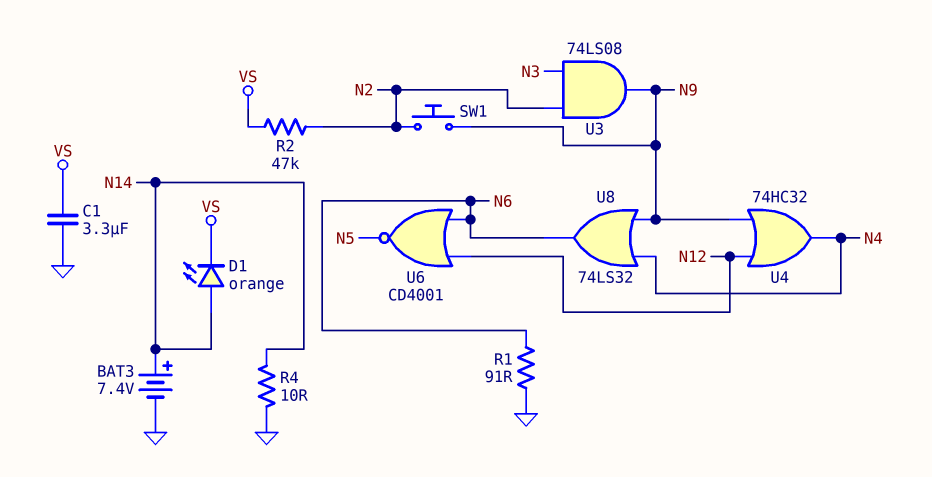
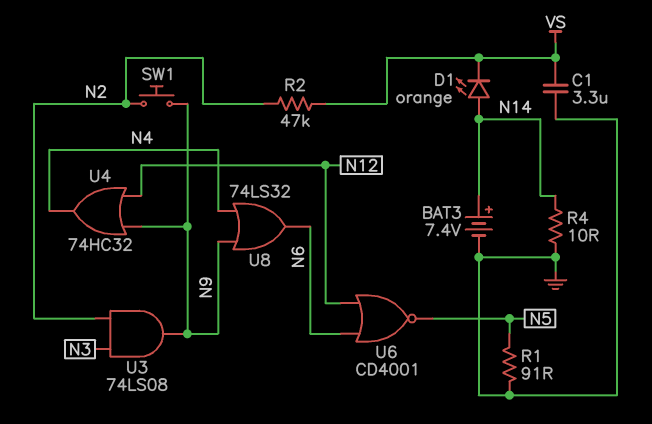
R1: 91 (GND, N6) -> 91 (GND, N5)

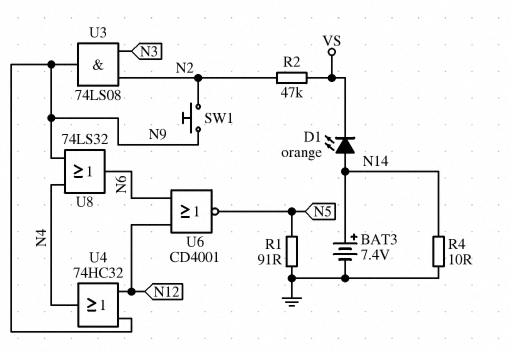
C1: 3.3uF (GND, VS) -> none

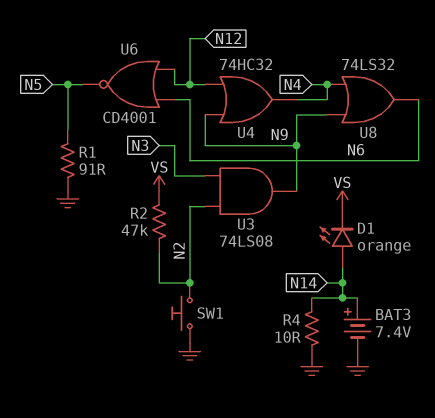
SW1: button (N2, N9) -> button (GND, N2)

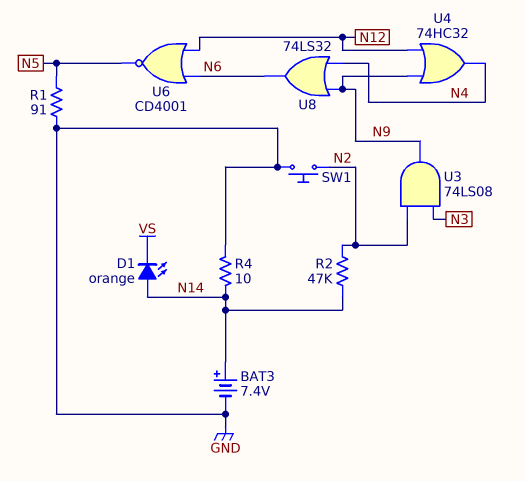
R2: 47k (N2, VS) -> 47k (N2, N14)

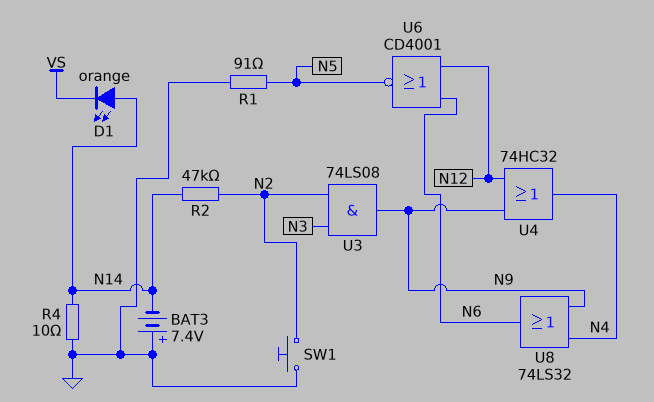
BAT3: 7.4V (plus N14, minus GND) -> 7.4V (plus GND, minus N14)

